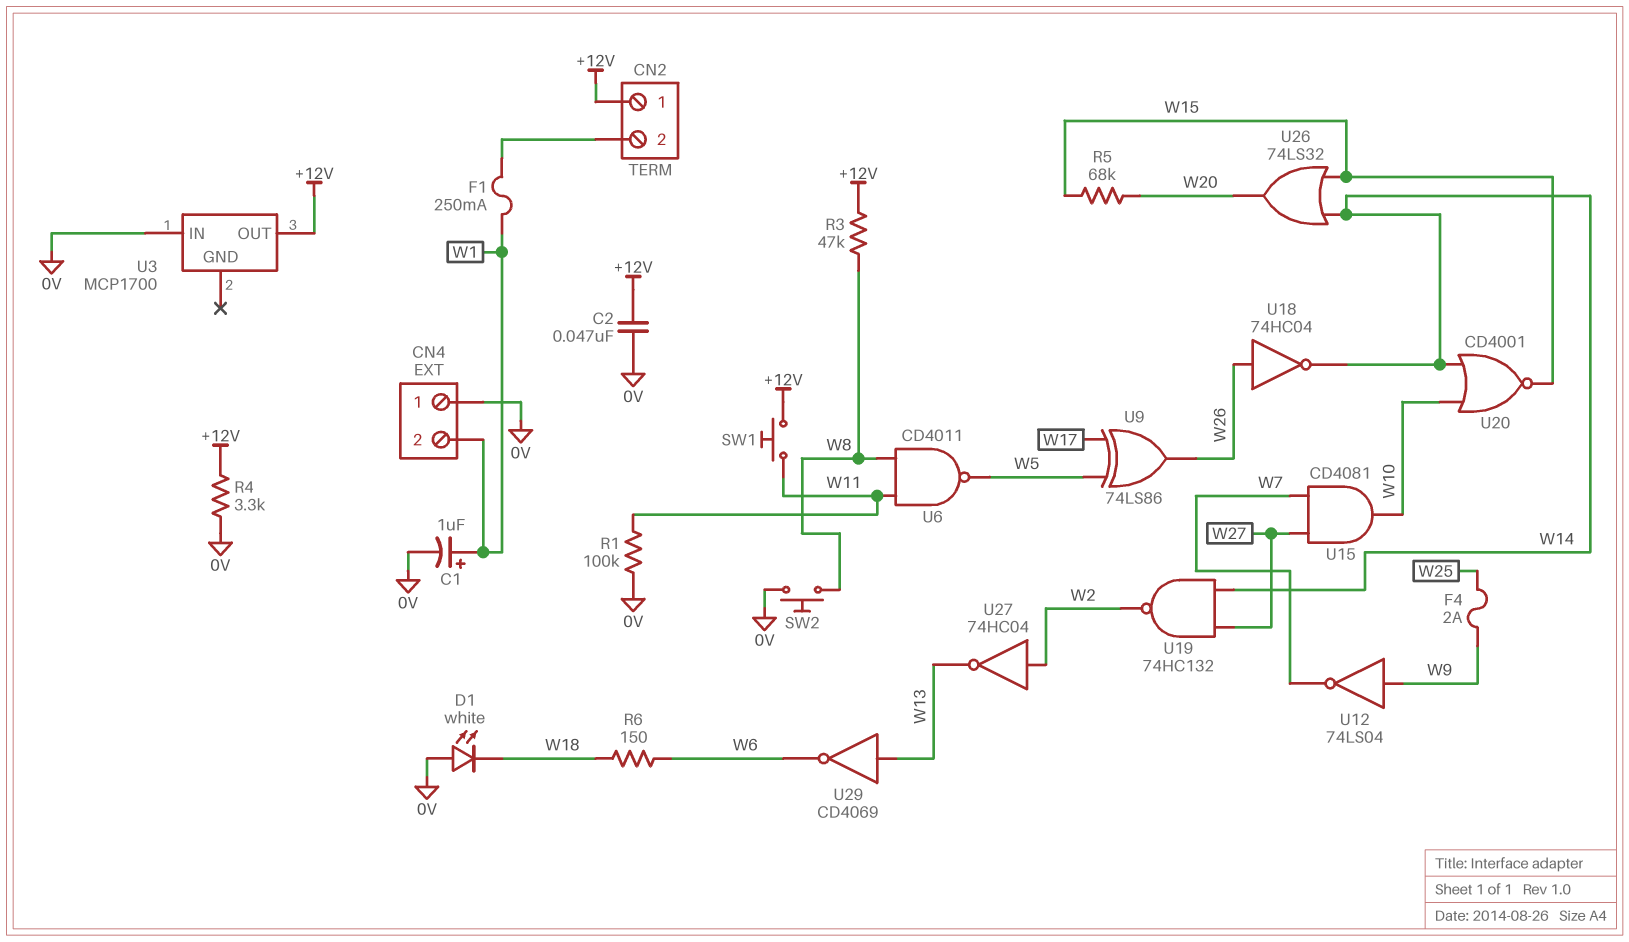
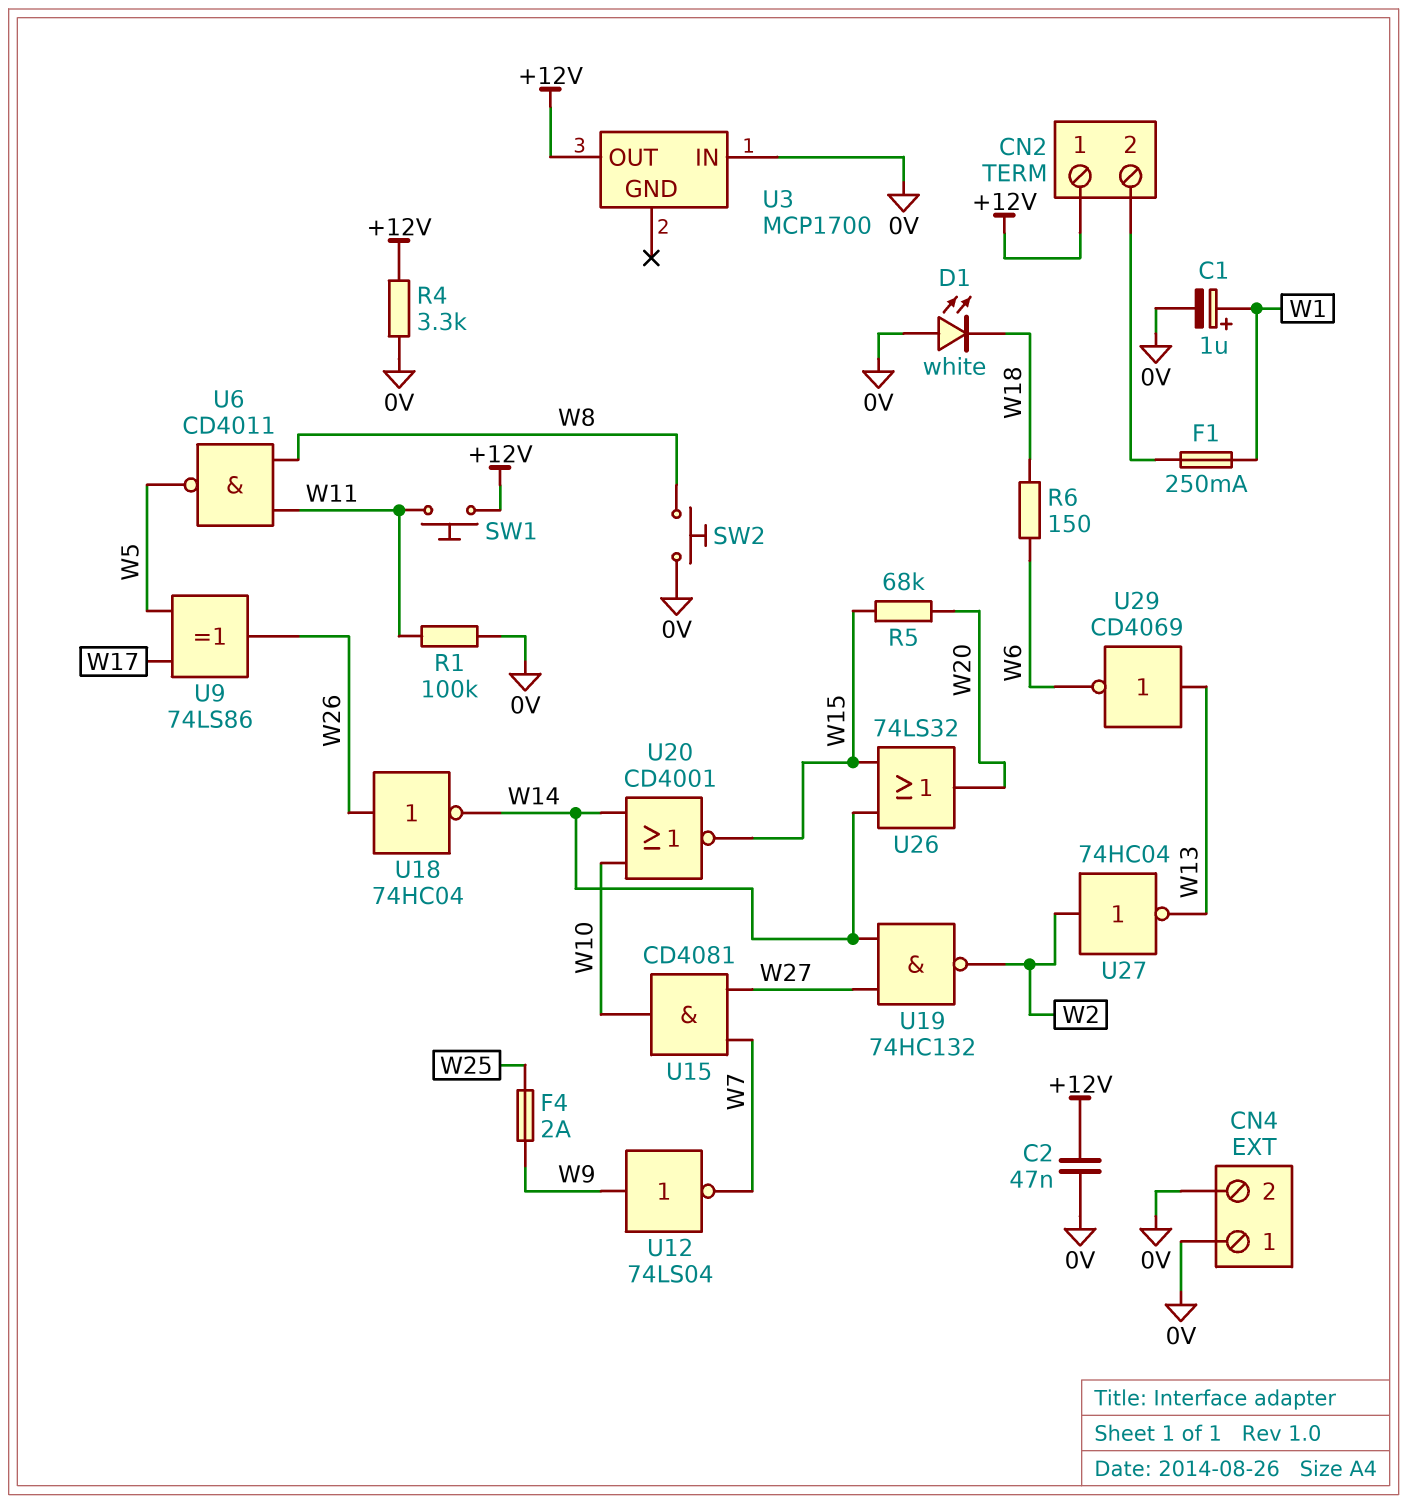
CN4 pin 2: W1 -> 0V
R3: 47k (+12V, W8) -> none

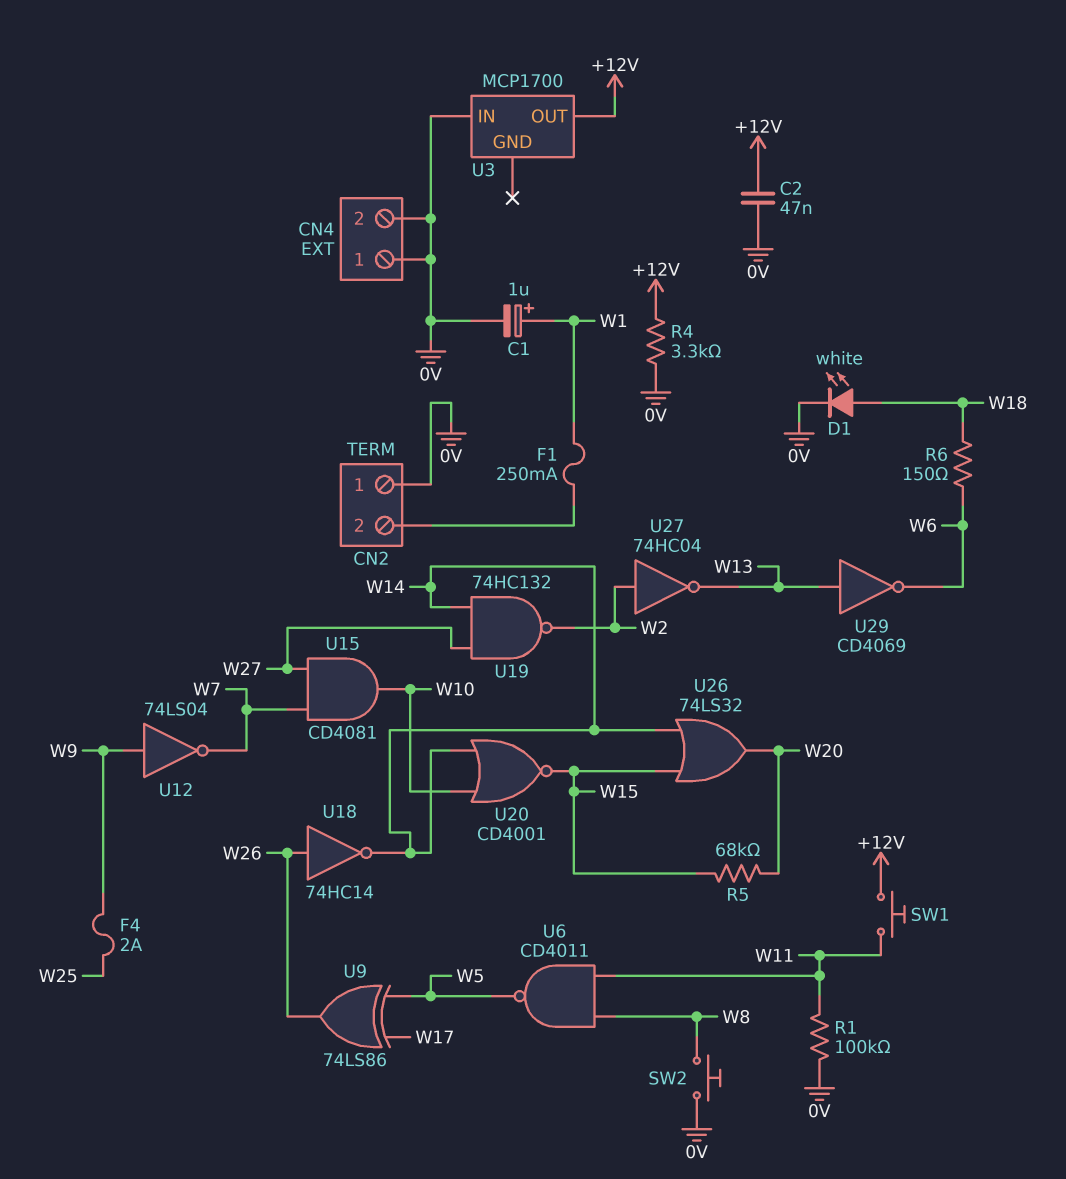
CN2 pin 1: +12V -> 0V
D1: LED white (A 0V, K W18) -> LED white (A W18, K 0V)
U18: NOT 74HC04 (in W26, out W14) -> NOT 74HC14 (in W26, out W14)

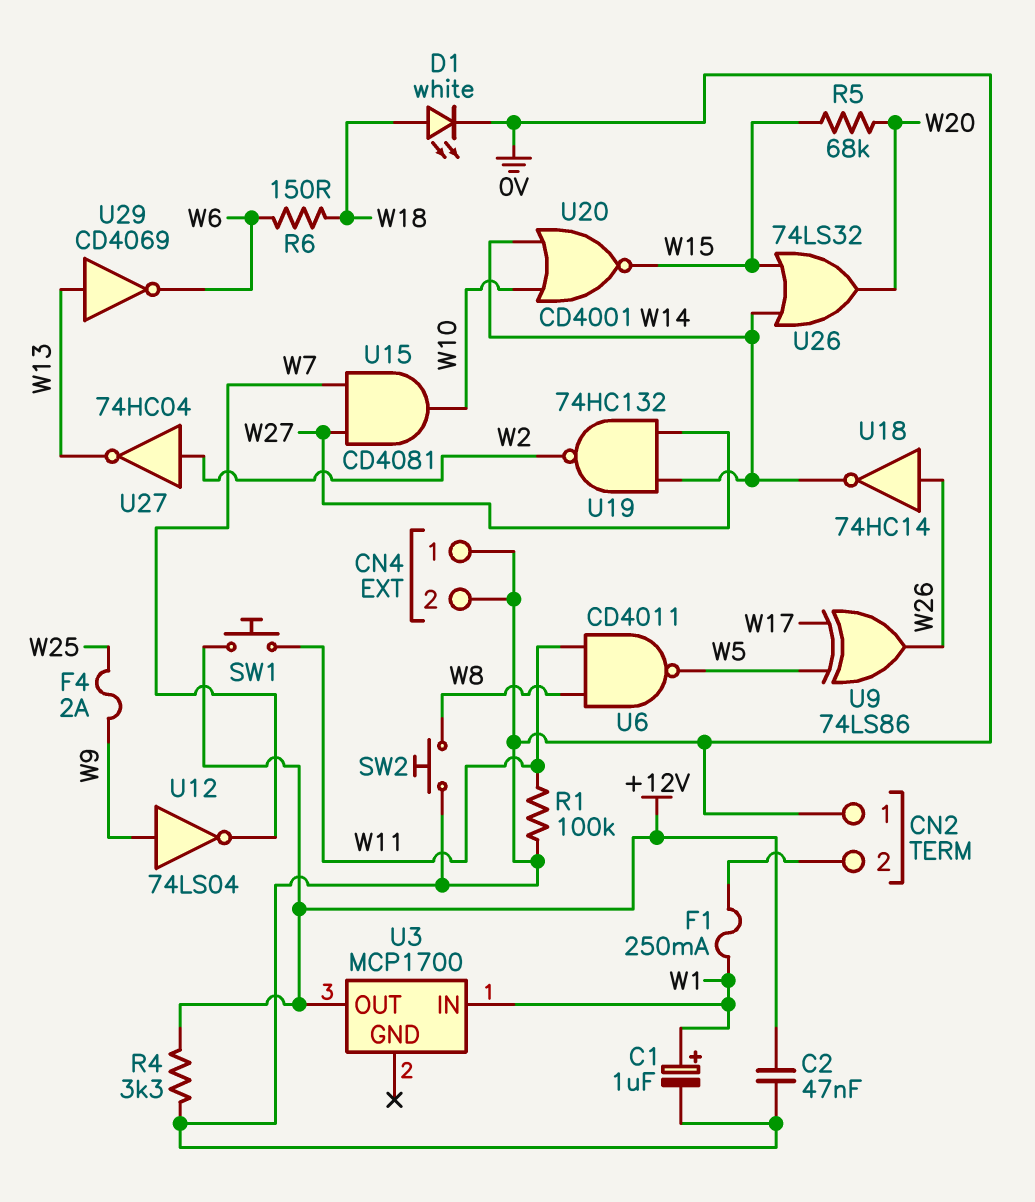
U3 pin IN: 0V -> W1

